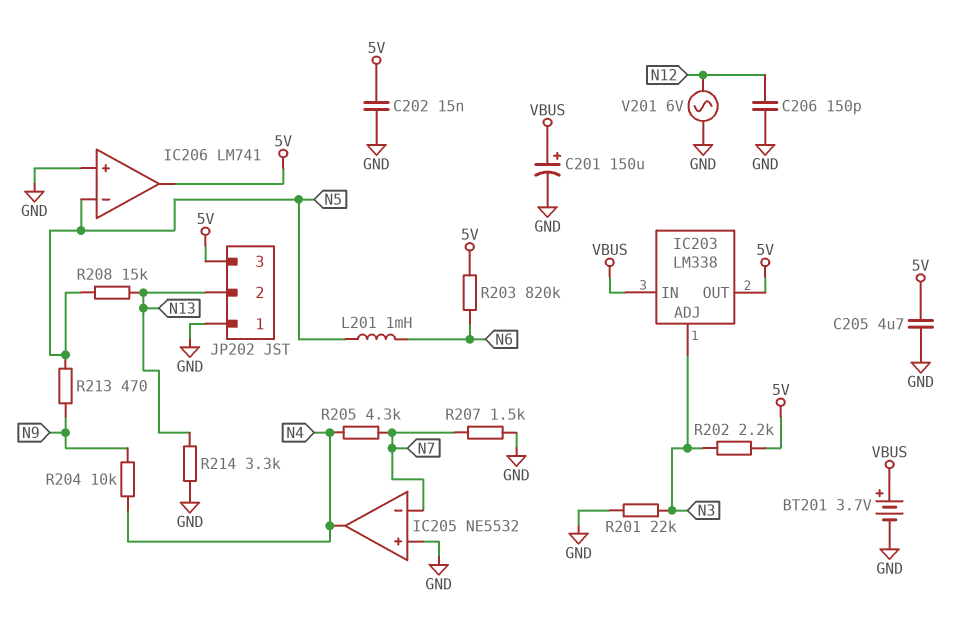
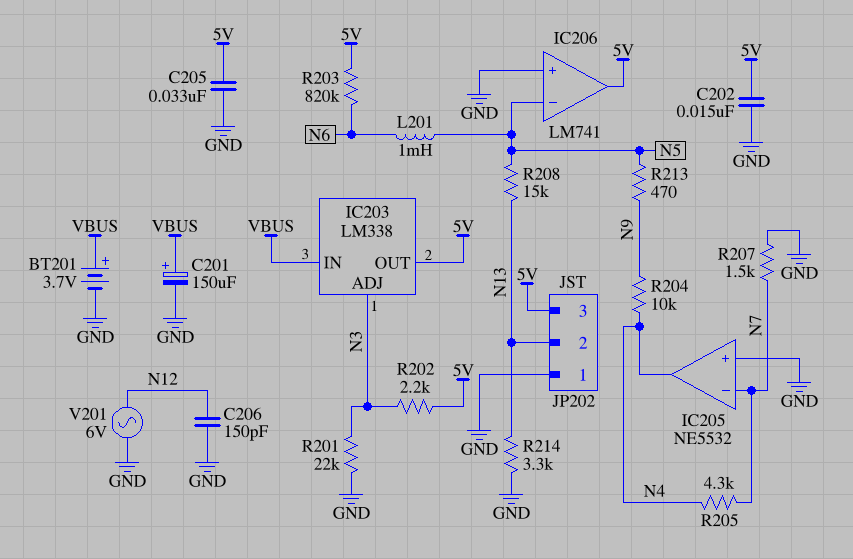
C205: 4.7uF (5V, GND) -> 33nF (5V, GND)

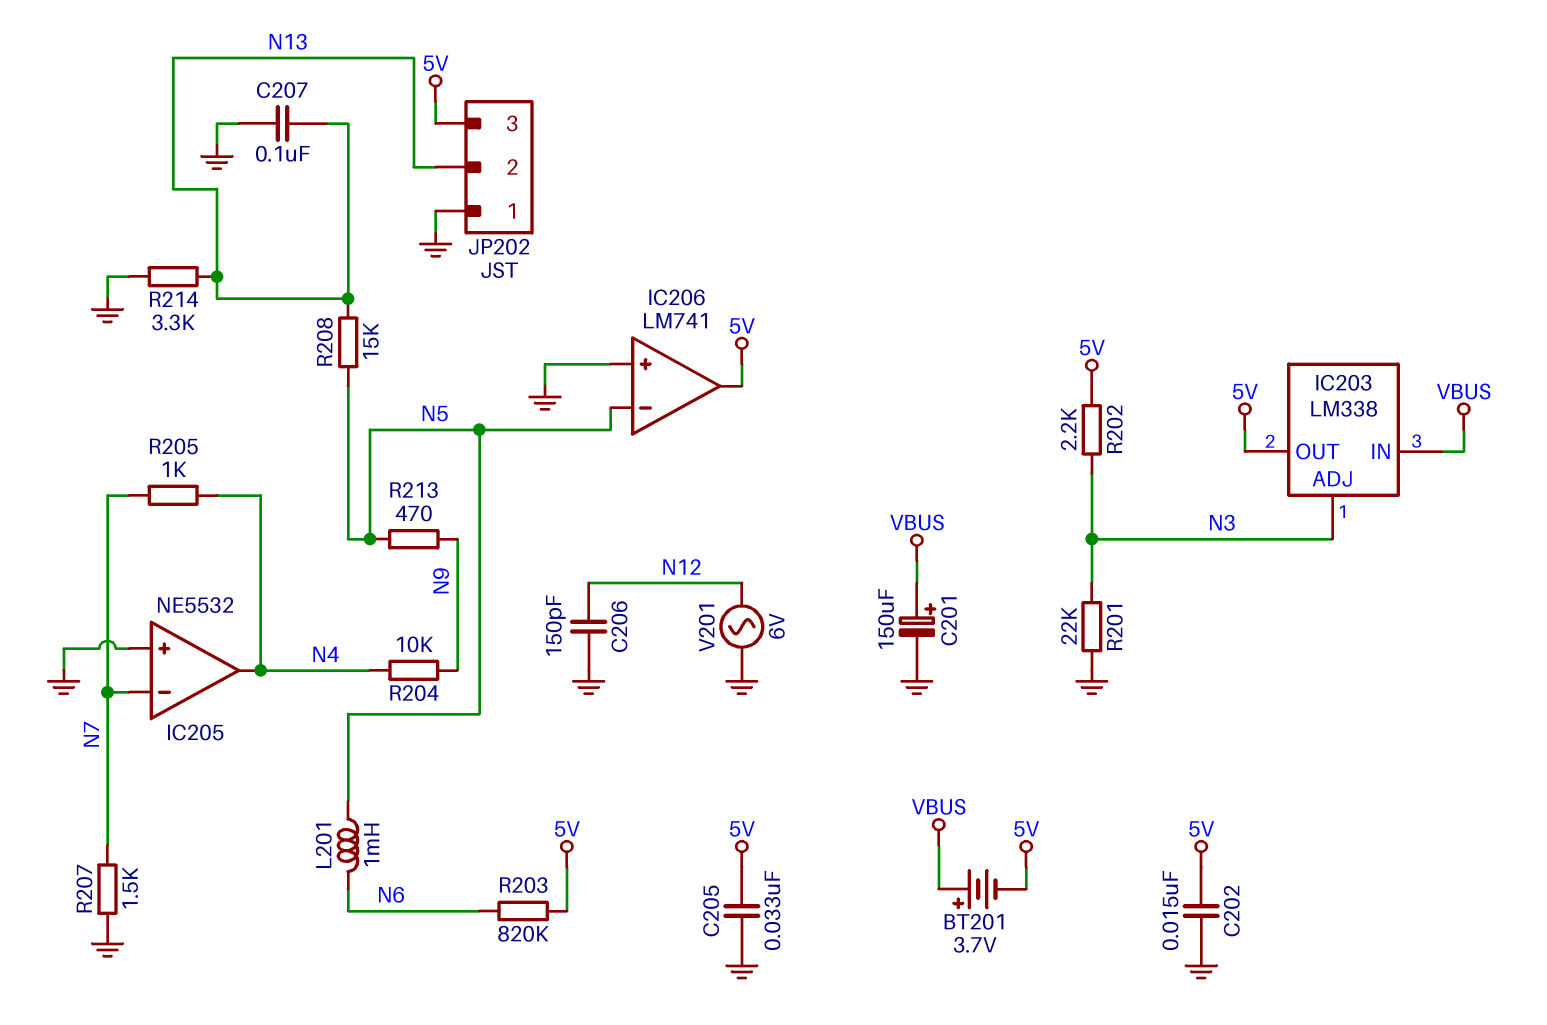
BT201: 3.7V (plus VBUS, minus GND) -> 3.7V (plus VBUS, minus 5V)
C207: none -> 100nF (GND, N13)
R205: 4.3k (N4, N7) -> 1k (N4, N7)

